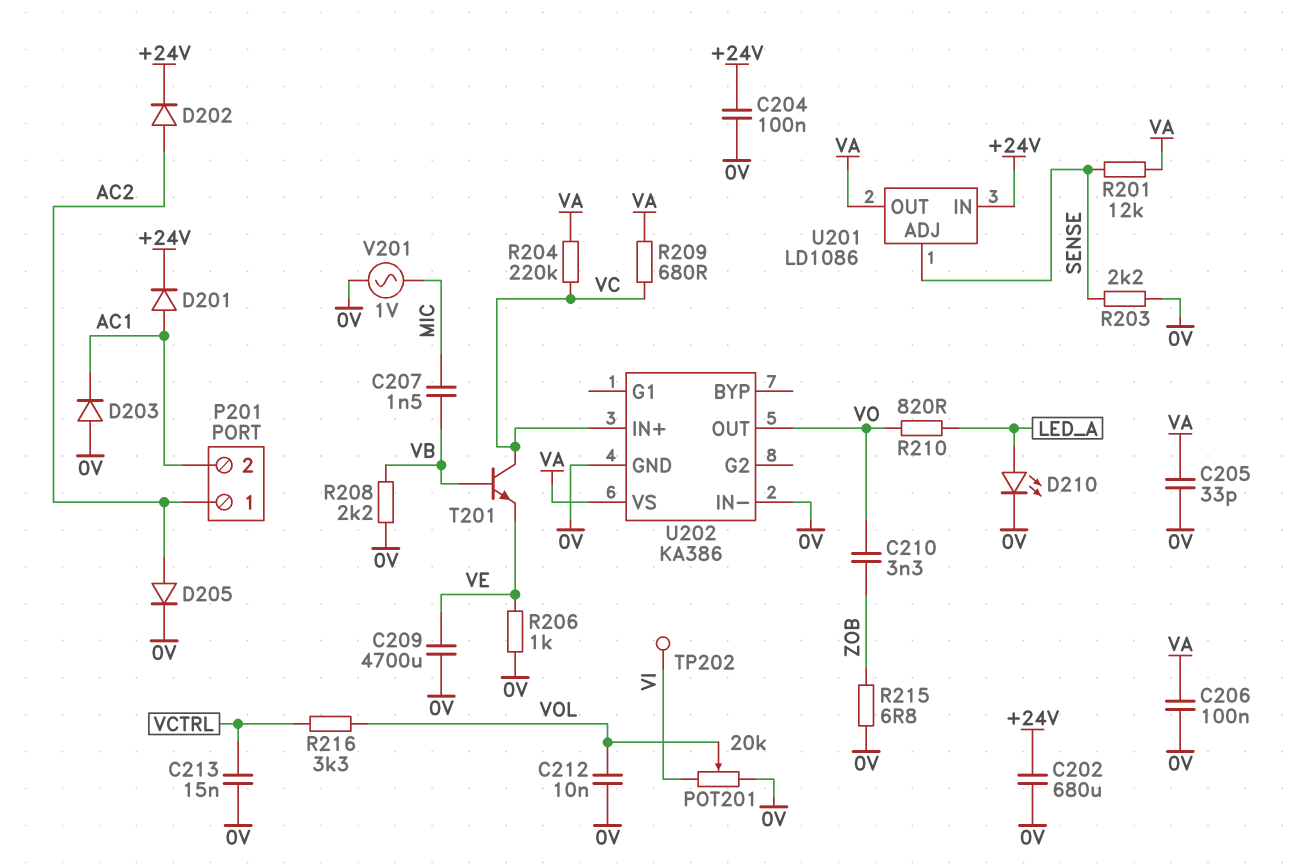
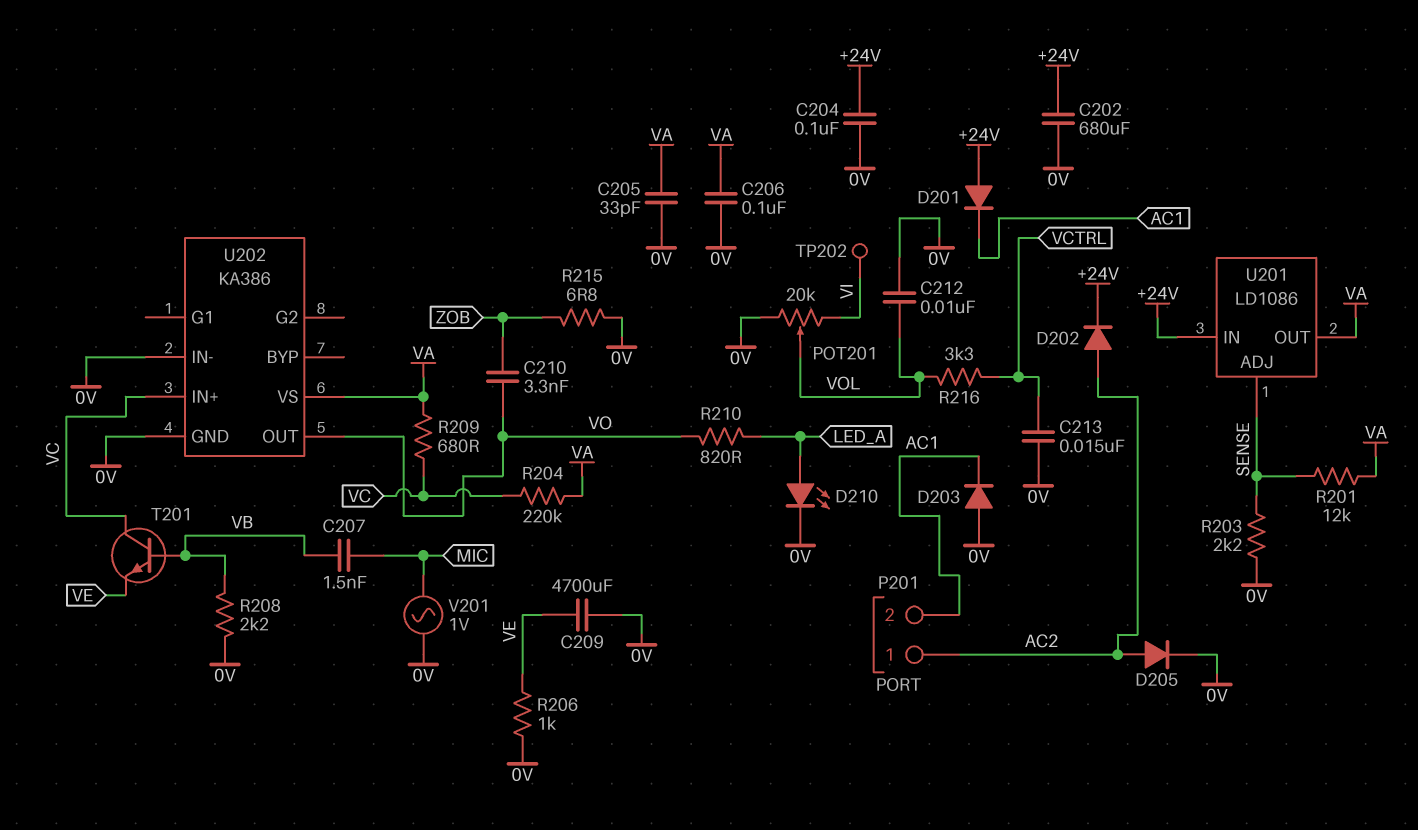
D201: diode (A AC1, K +24V) -> diode (A +24V, K AC1)

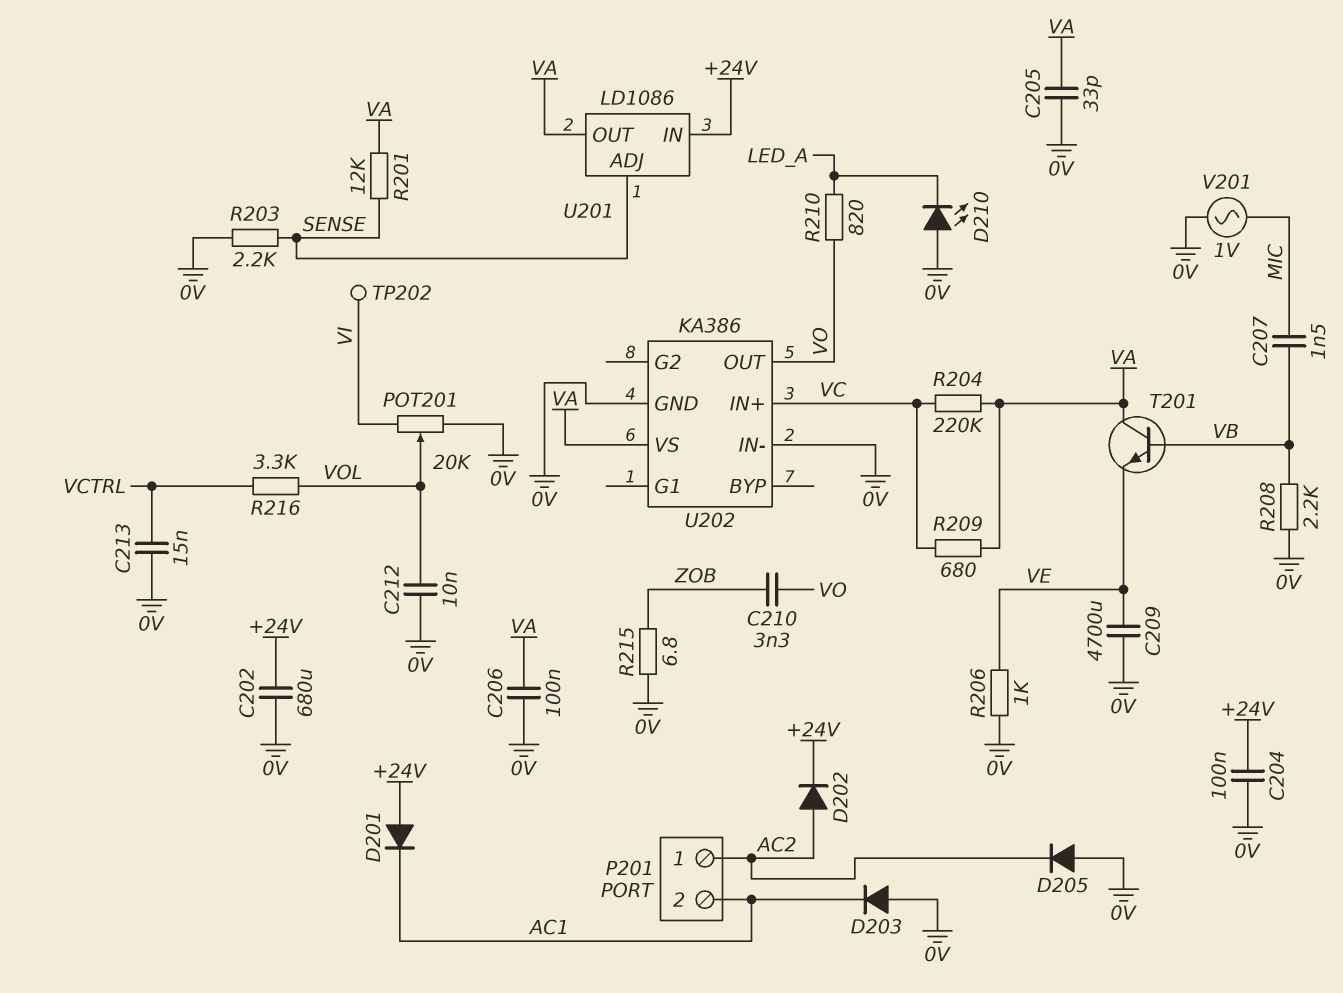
D205: diode (A AC2, K 0V) -> diode (A 0V, K AC2)
D210: LED (A LED_A, K 0V) -> LED (A 0V, K LED_A)
T201: NPN (B VB, C VC, E VE) -> NPN (B VB, C VA, E VE)

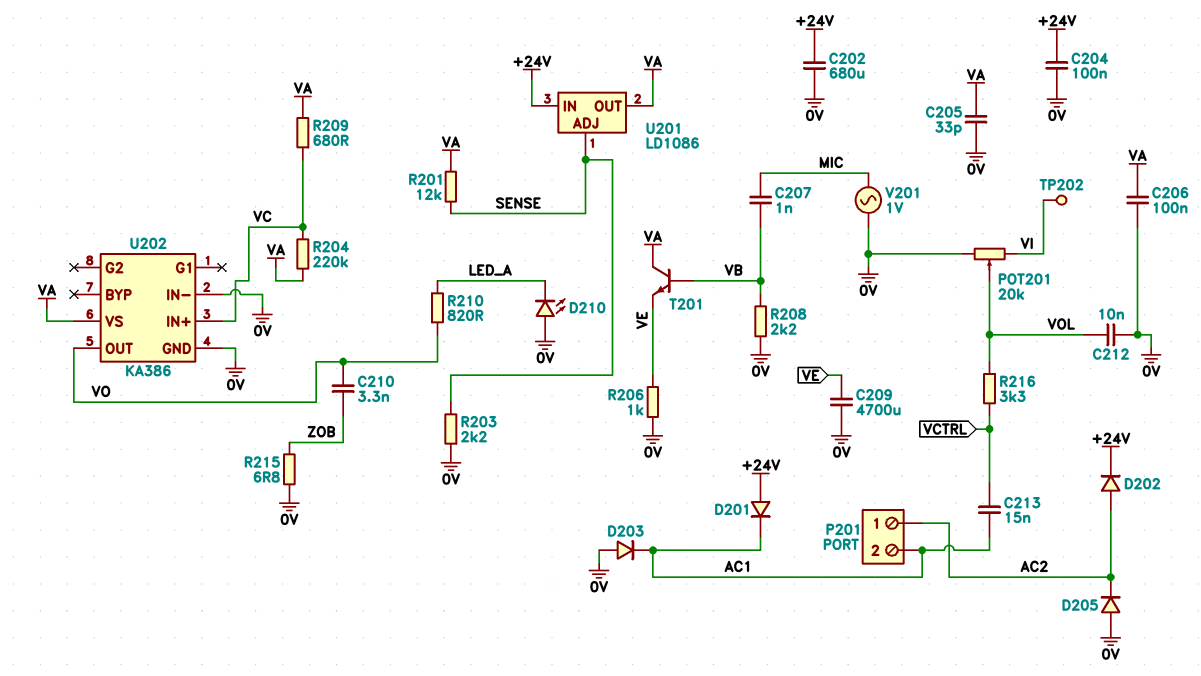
C207: 1.5nF (MIC, VB) -> 1nF (MIC, VB)
C213: 15nF (0V, VCTRL) -> 15nF (AC1, VCTRL)

